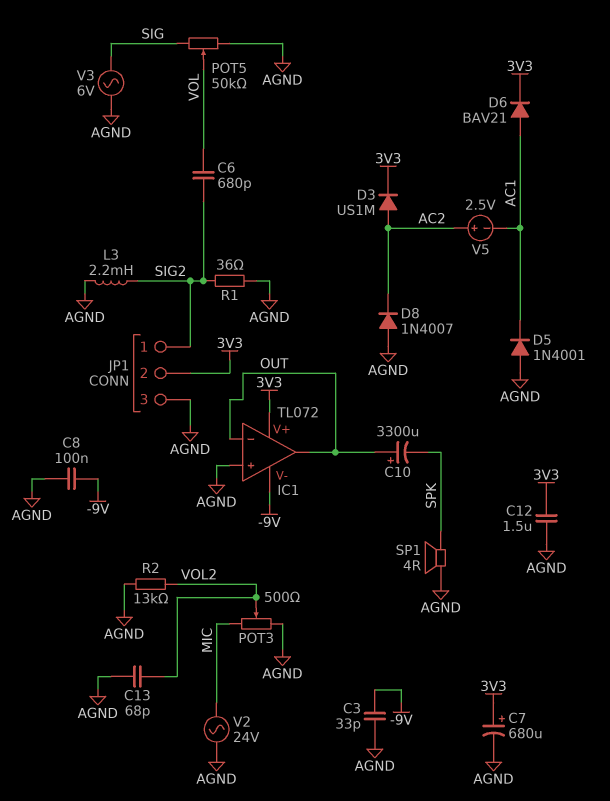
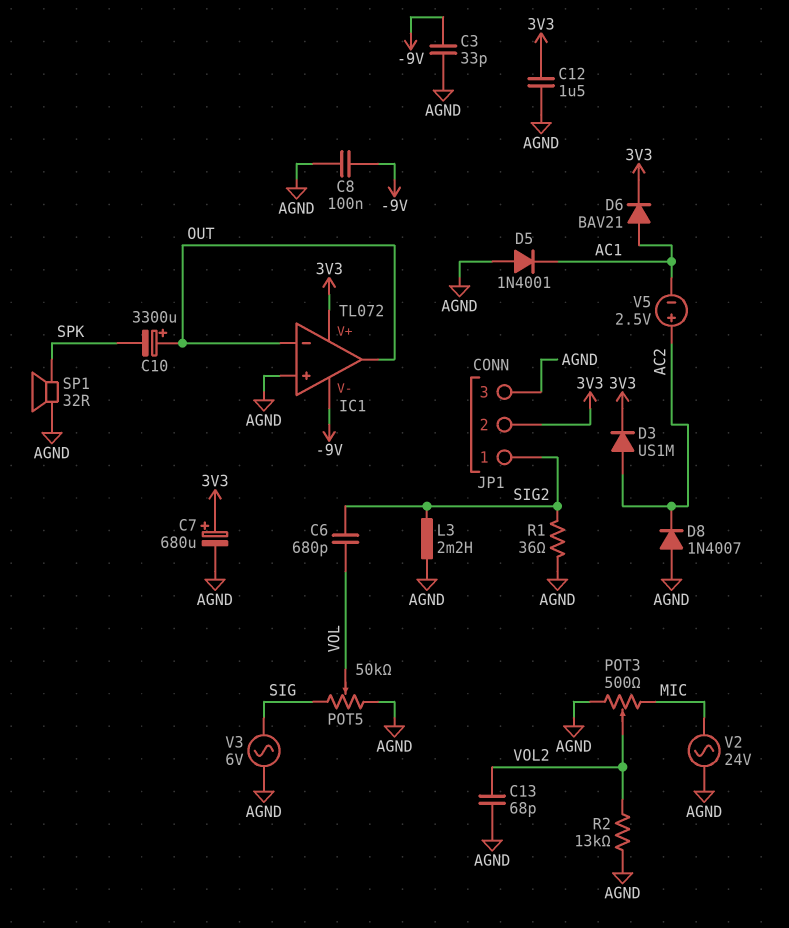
SP1: speaker 4R (AGND, SPK) -> speaker 32R (AGND, SPK)

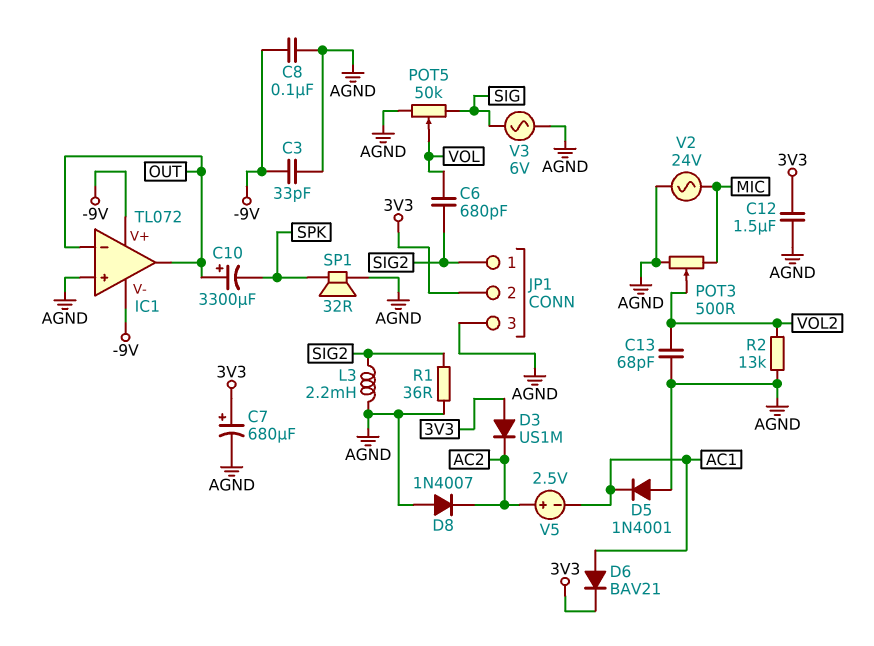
D3: diode US1M (A AC2, K 3V3) -> diode US1M (A 3V3, K AC2)
IC1 pin V+: 3V3 -> -9V

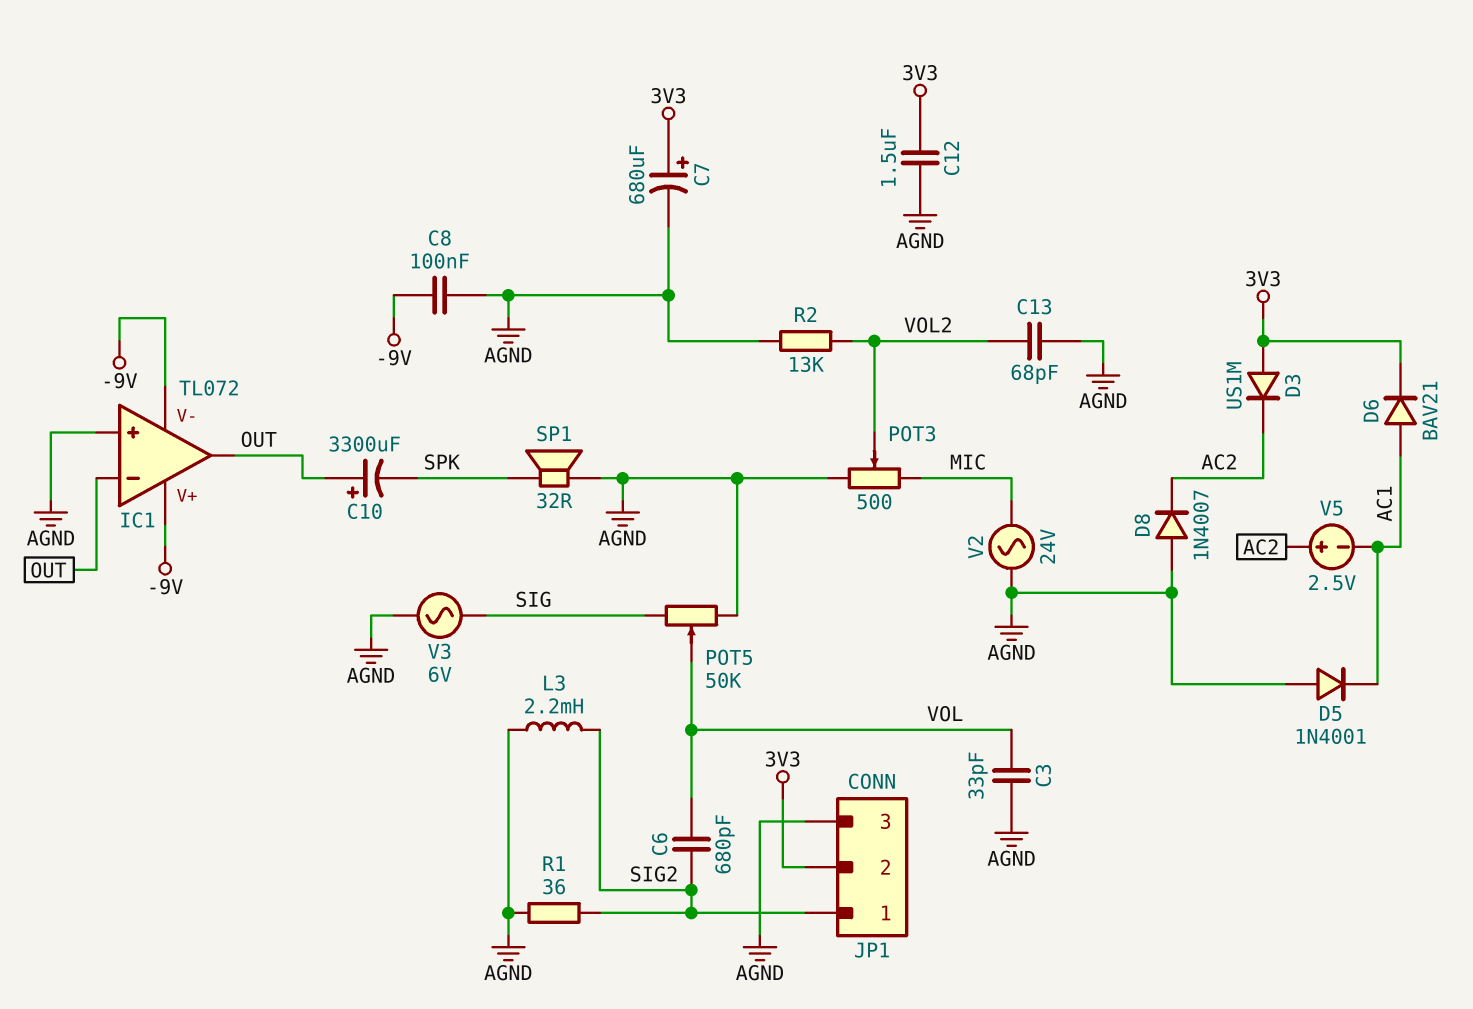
C3: 33pF (-9V, AGND) -> 33pF (AGND, VOL)

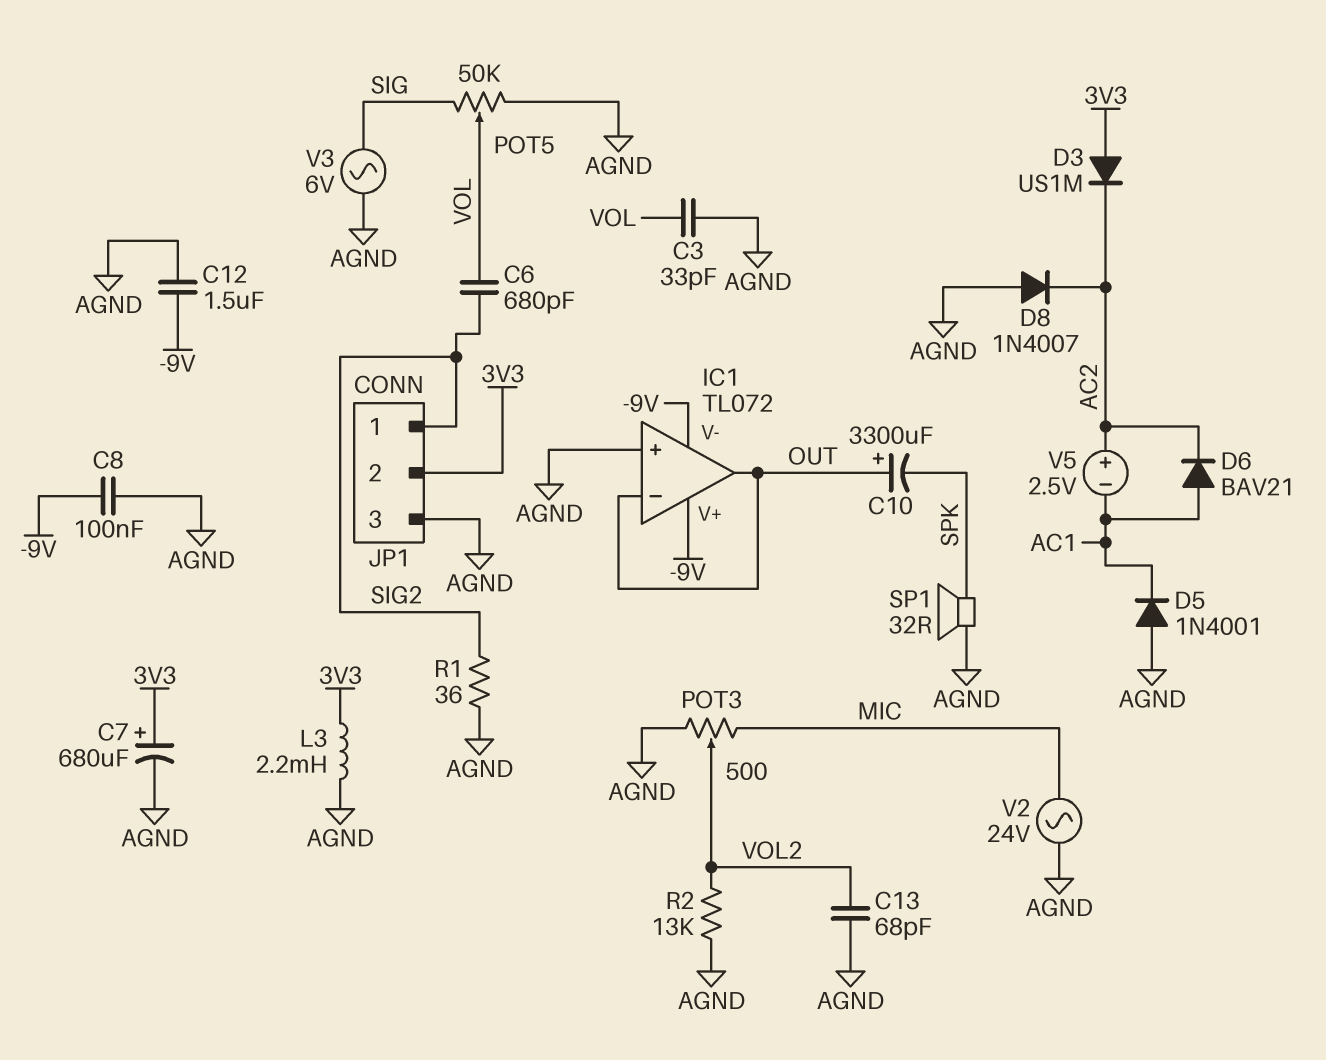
C12: 1.5uF (3V3, AGND) -> 1.5uF (-9V, AGND)
D6: diode BAV21 (A AC1, K 3V3) -> diode BAV21 (A AC1, K AC2)
L3: 2.2mH (AGND, SIG2) -> 2.2mH (3V3, AGND)

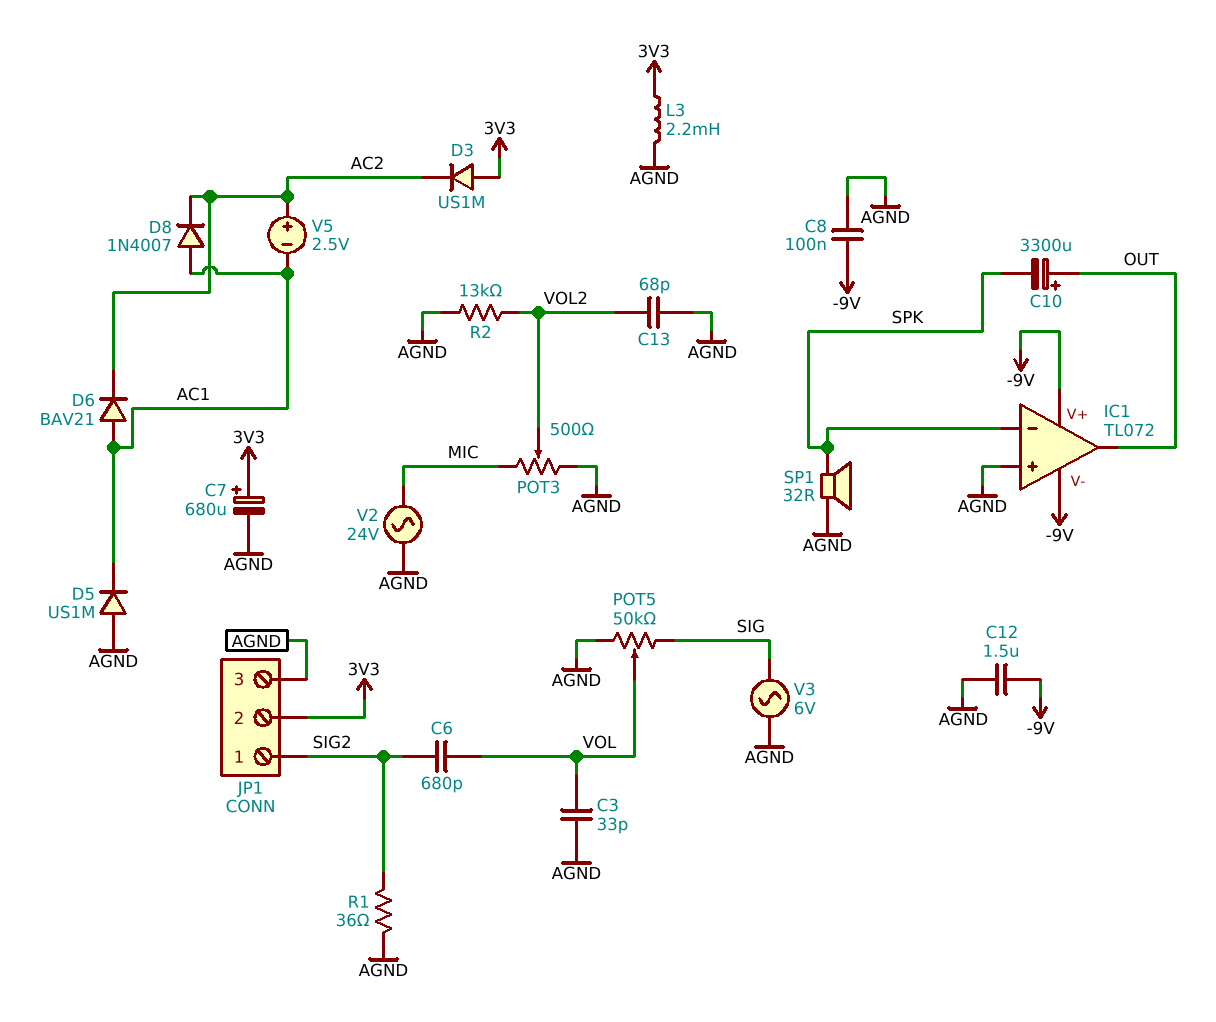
D5: diode 1N4001 (A AGND, K AC1) -> diode US1M (A AGND, K AC1)
D8: diode 1N4007 (A AGND, K AC2) -> diode 1N4007 (A AC1, K AC2)
IC1 pin in-: OUT -> SPK

